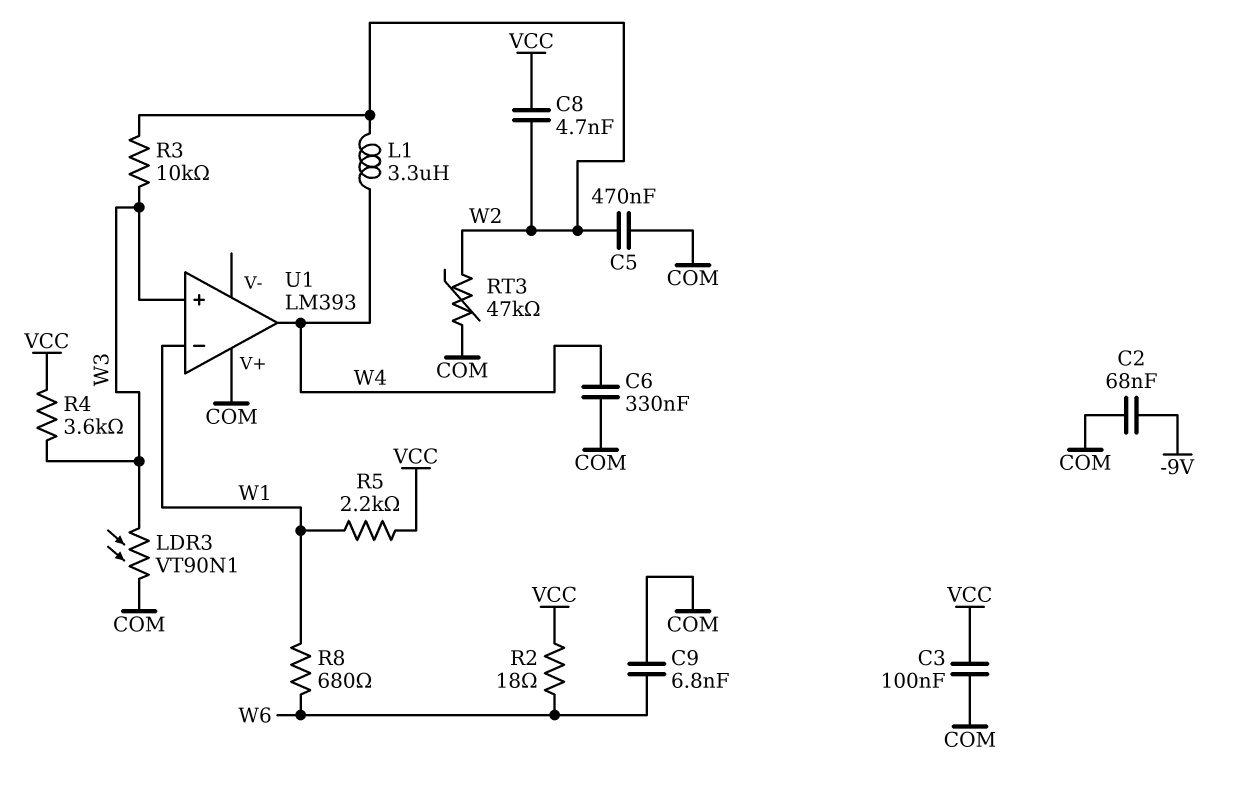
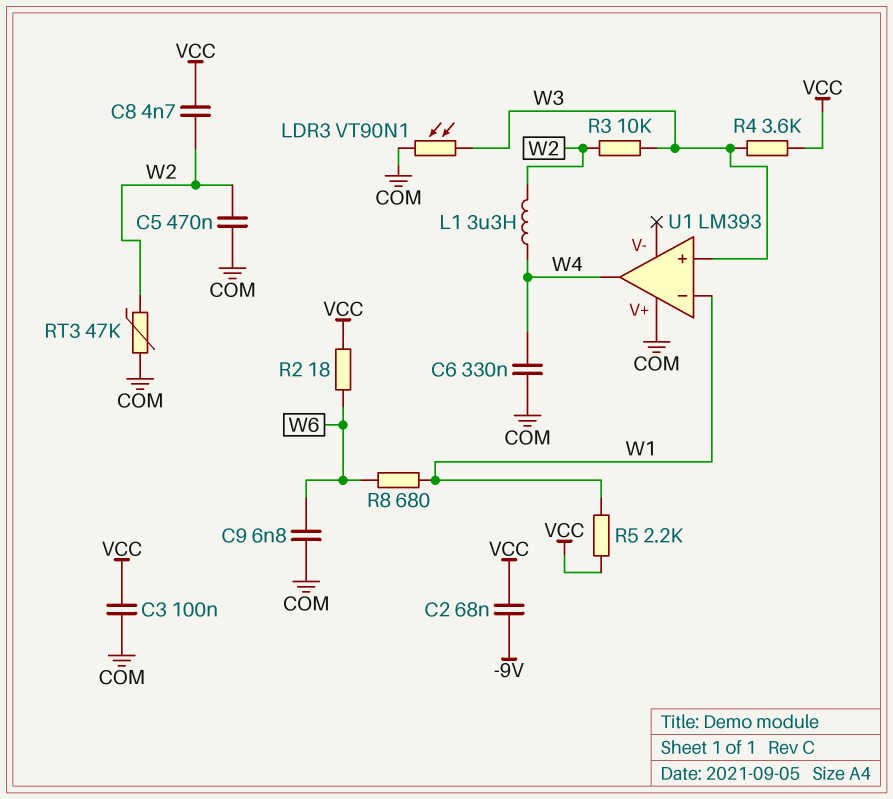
C2: 68nF (-9V, COM) -> 68nF (-9V, VCC)

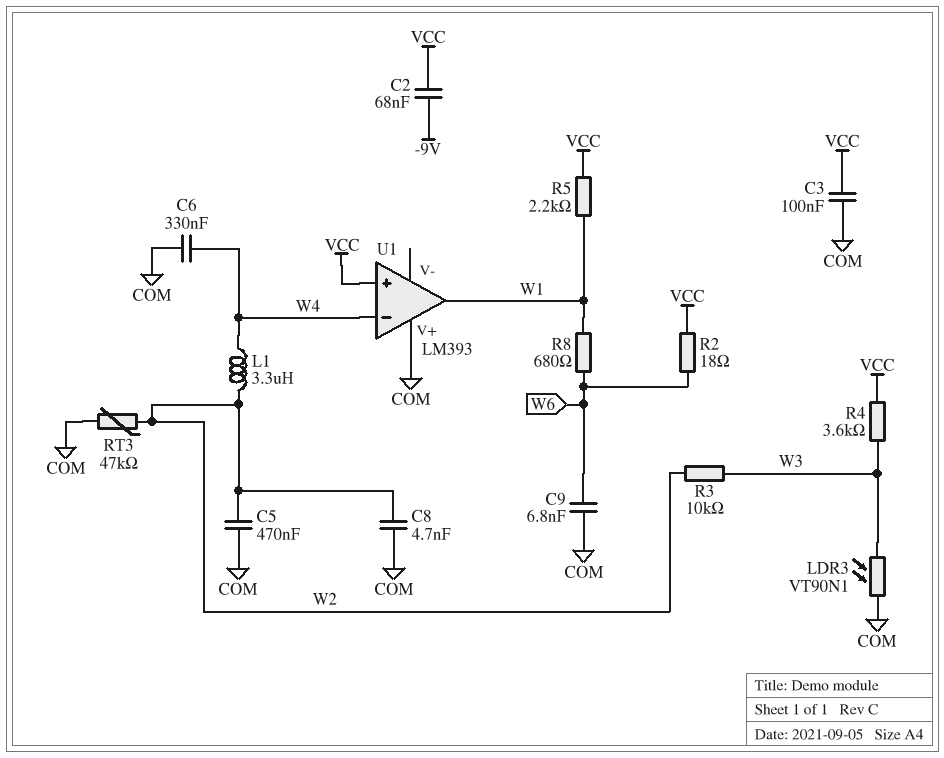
C8: 4.7nF (VCC, W2) -> 4.7nF (COM, W2)
U1 pin in+: W3 -> VCC
U1 pin in-: W1 -> W4
U1 pin out: W4 -> W1

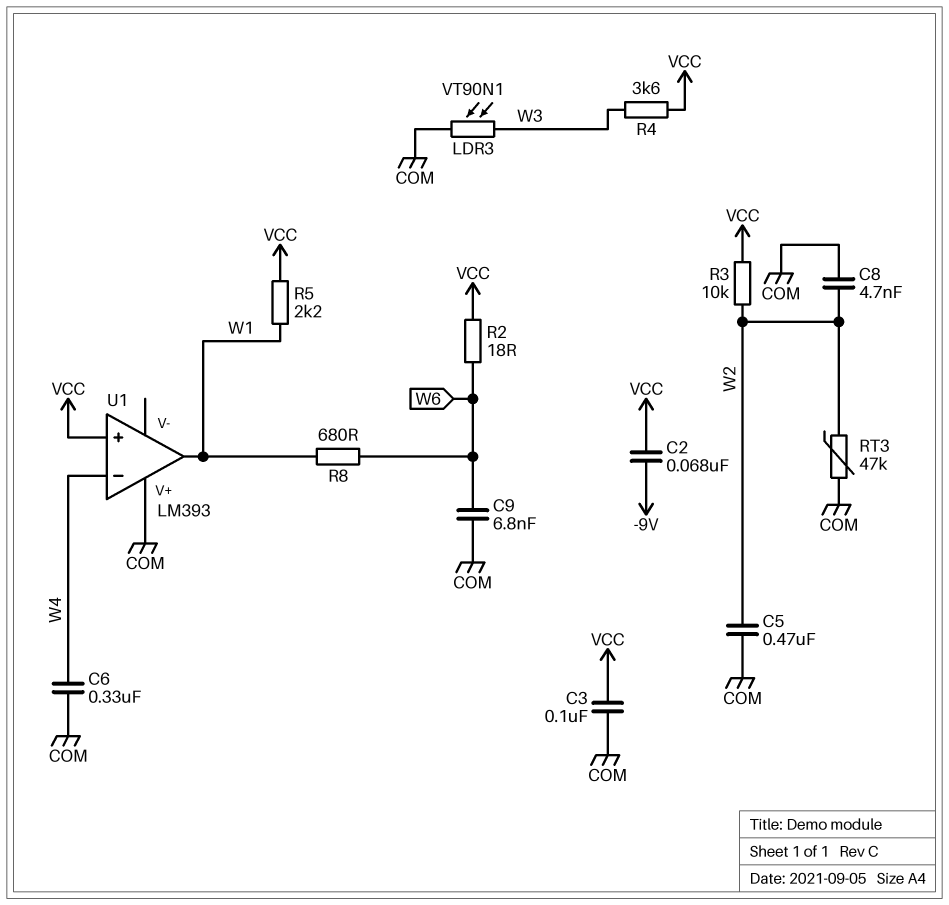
L1: 3.3uH (W2, W4) -> none
R3: 10k (W2, W3) -> 10k (VCC, W2)

